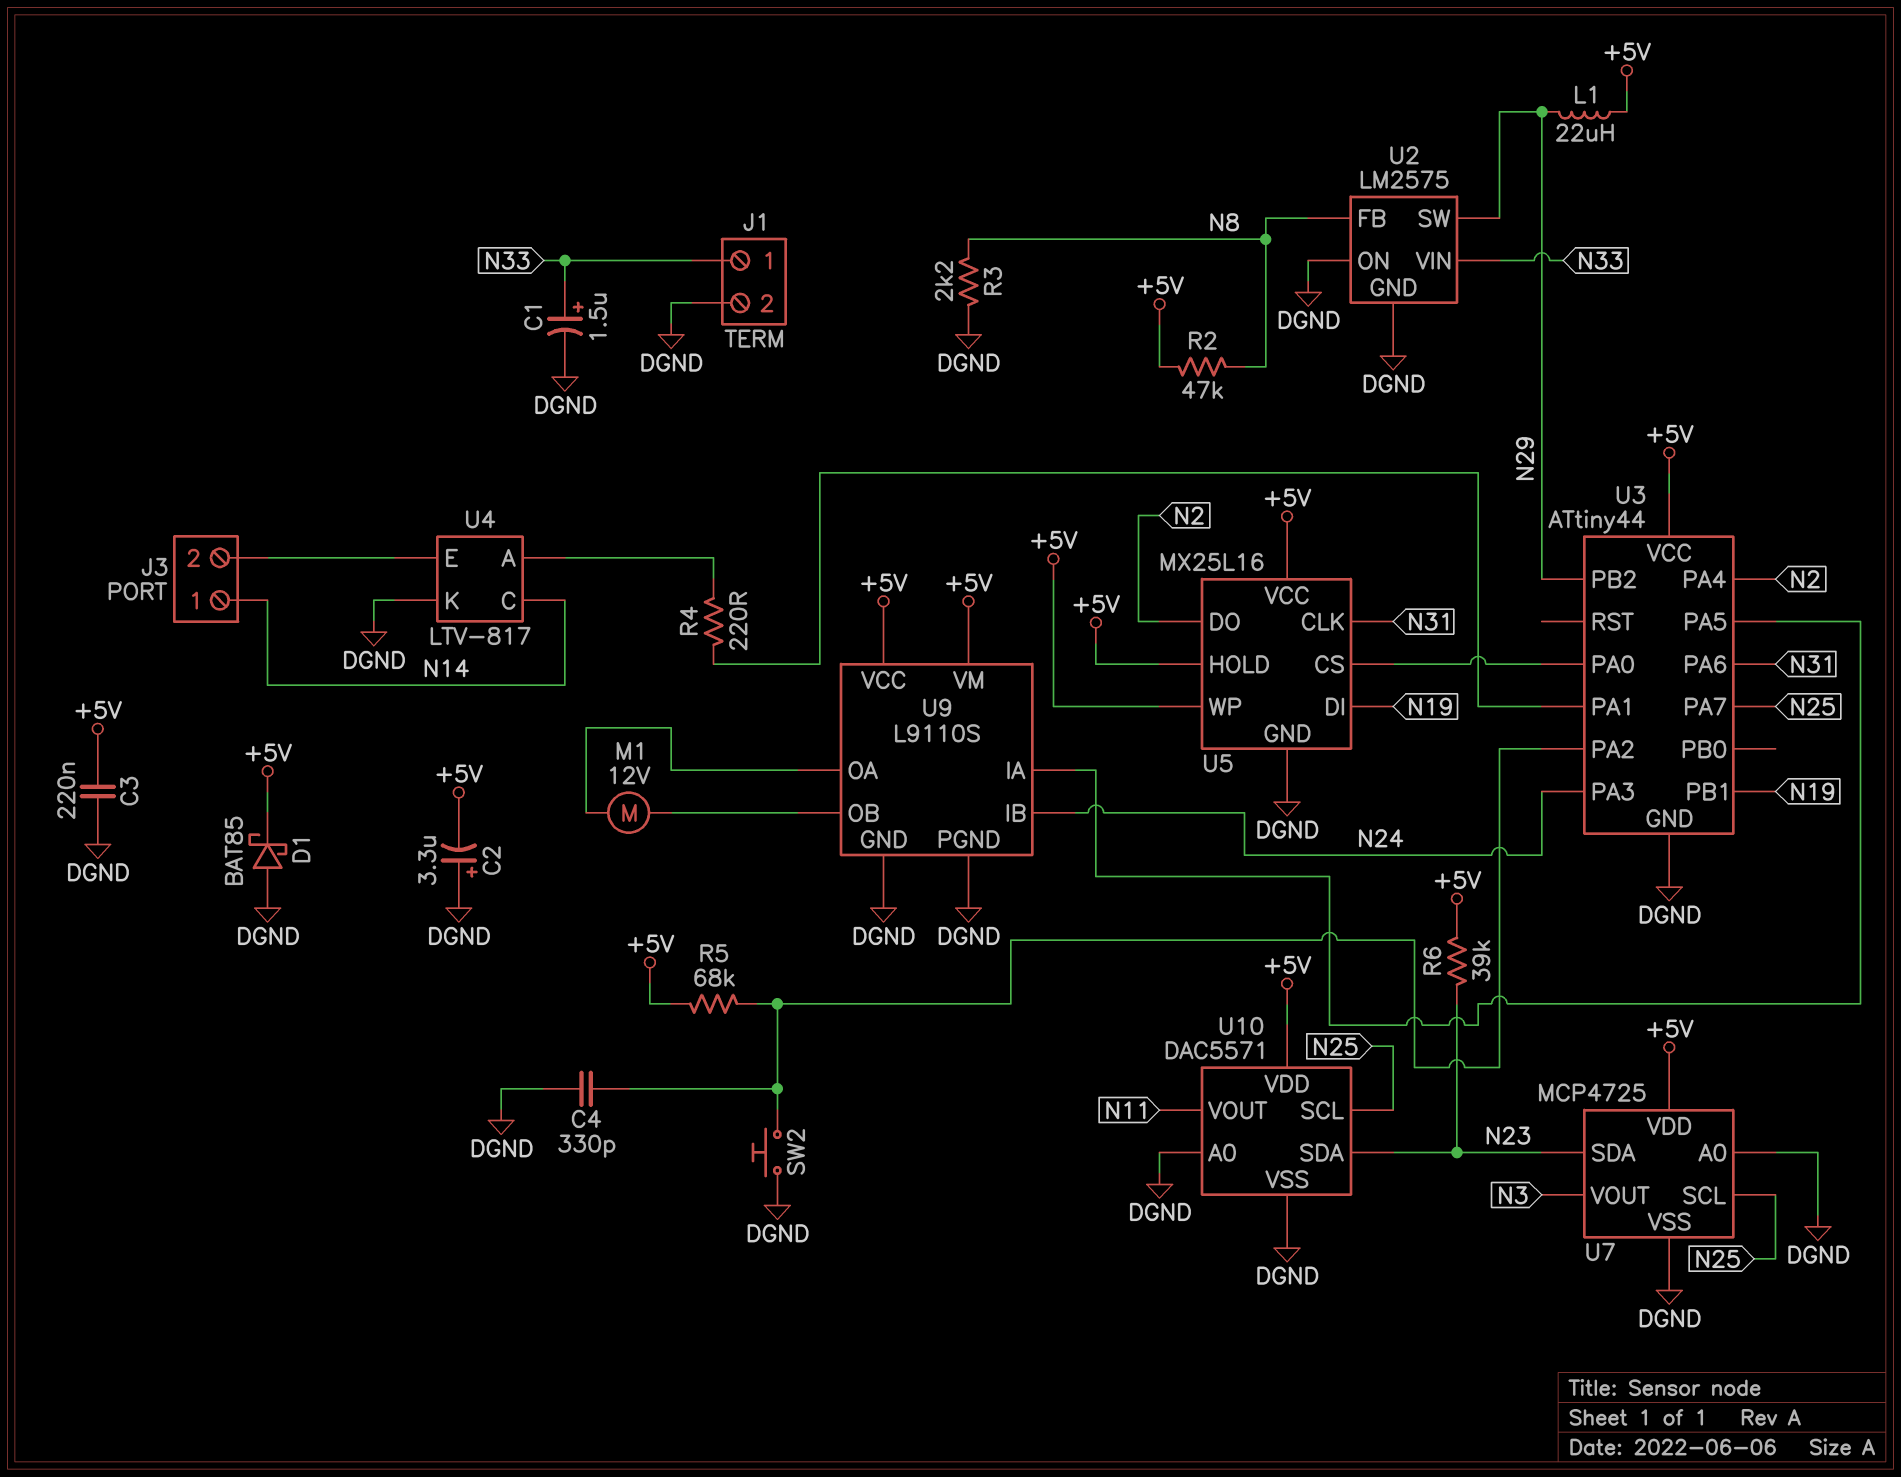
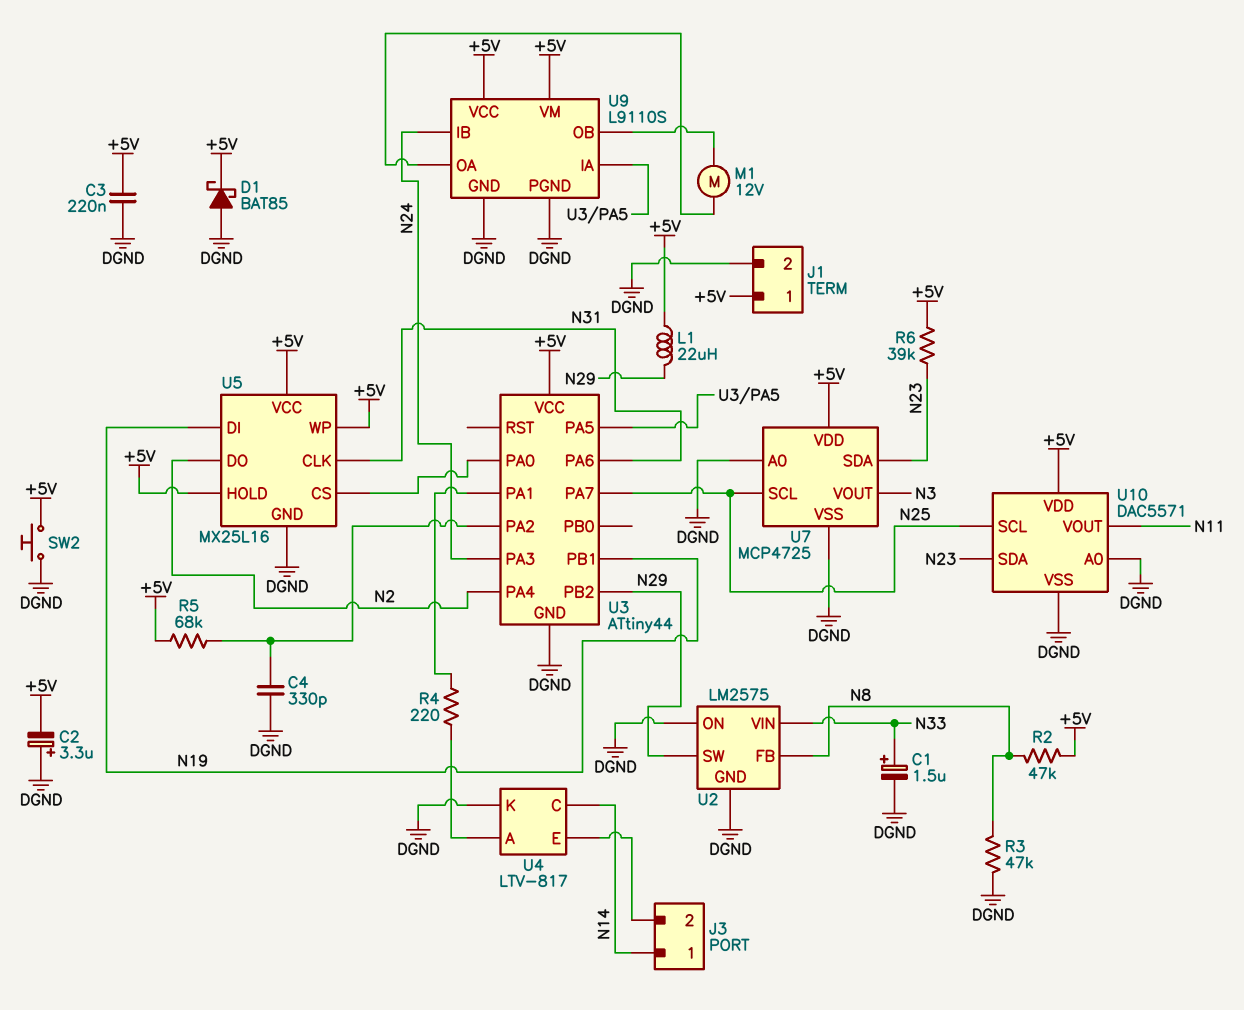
J1 pin 1: N33 -> +5V
R3: 2.2k (DGND, N8) -> 47k (DGND, N8)
SW2: button (DGND, U3/PA2) -> button (+5V, DGND)

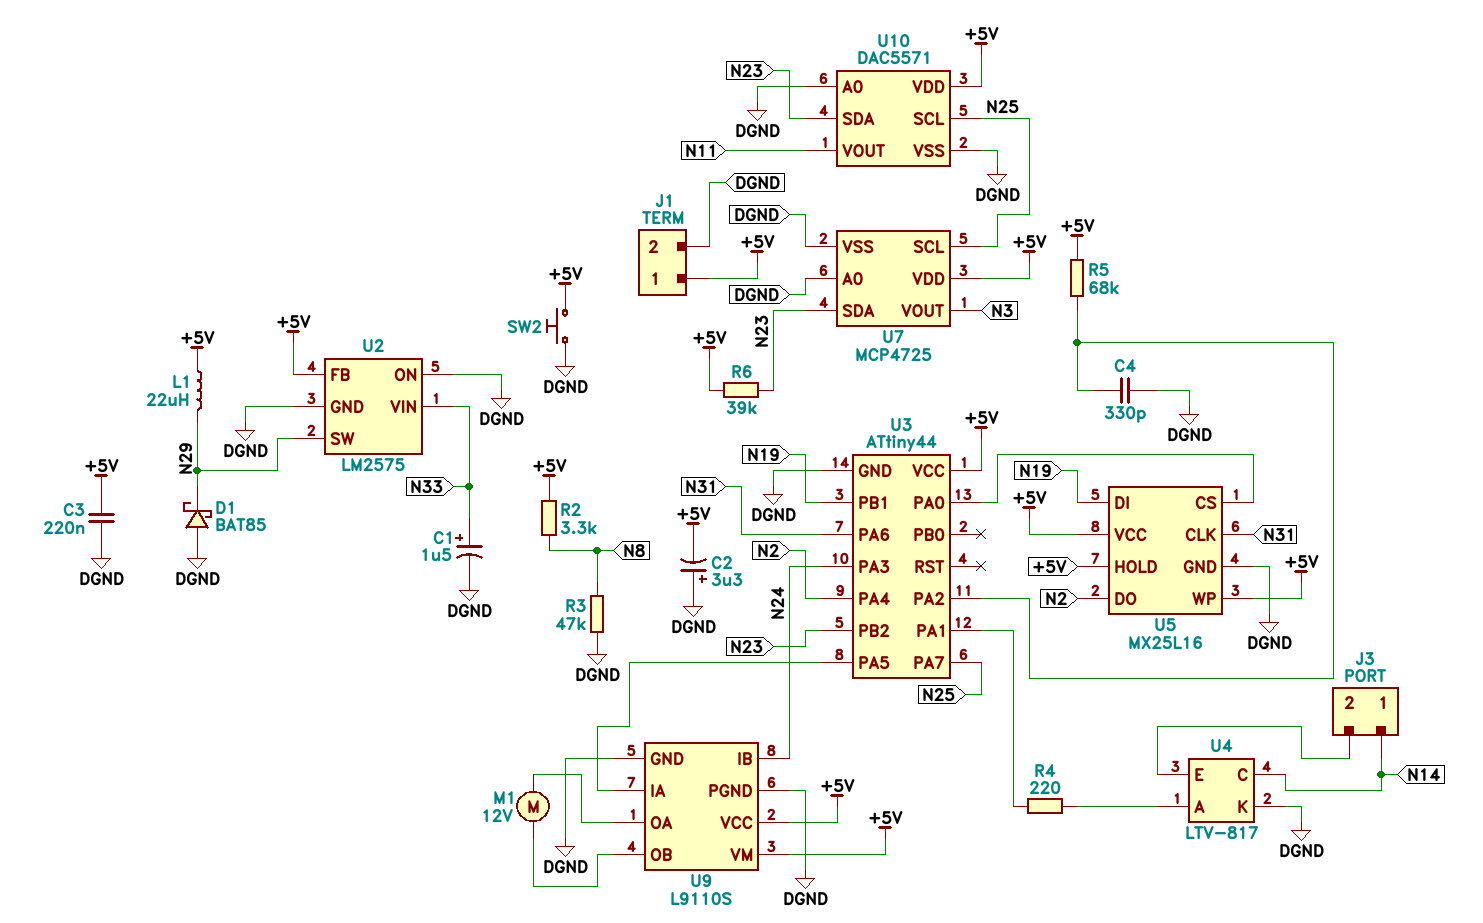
D1: schottky BAT85 (A DGND, K +5V) -> schottky BAT85 (A DGND, K N29)
R2: 47k (+5V, N8) -> 3.3k (+5V, N8)
U2 pin FB: N8 -> +5V
U3 pin PB2: N29 -> N23

